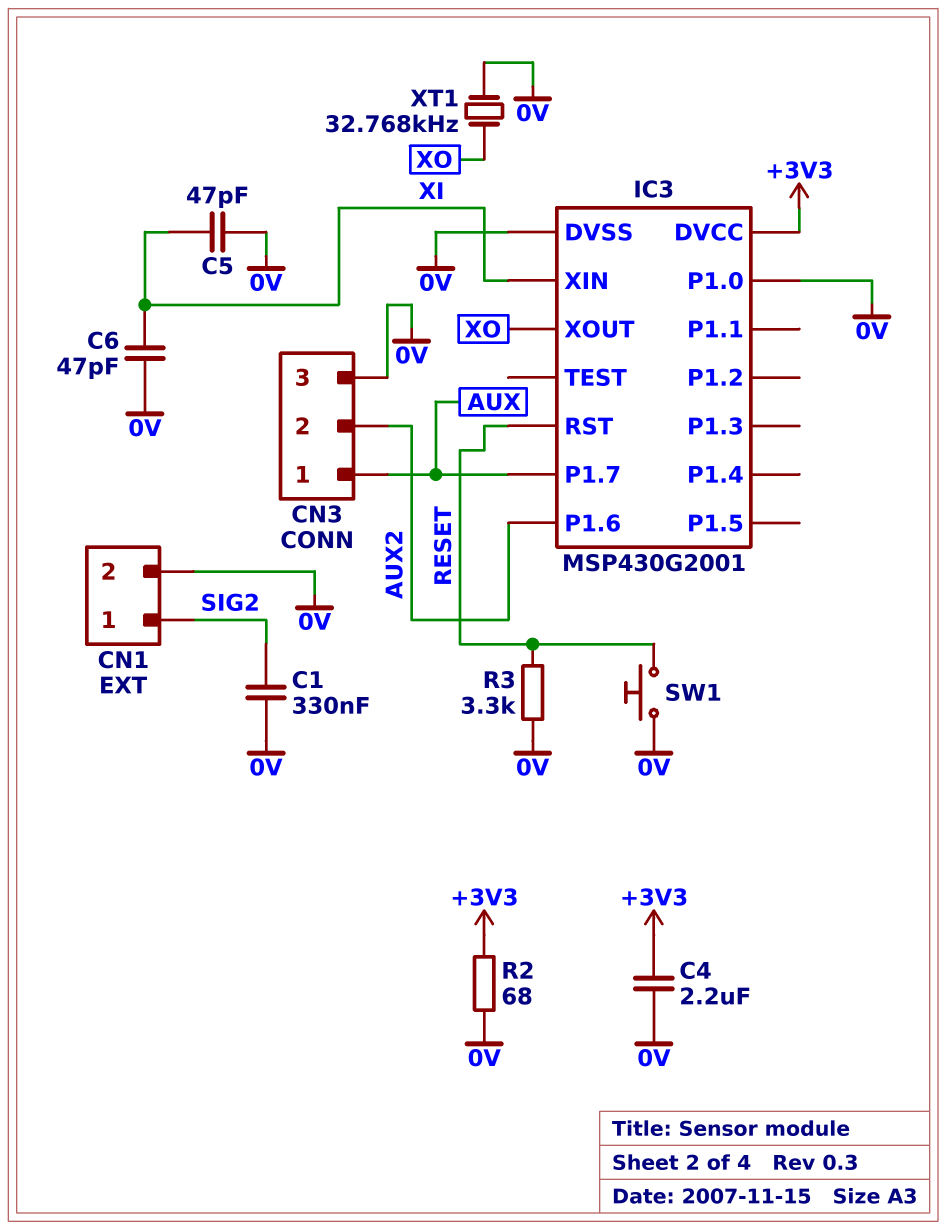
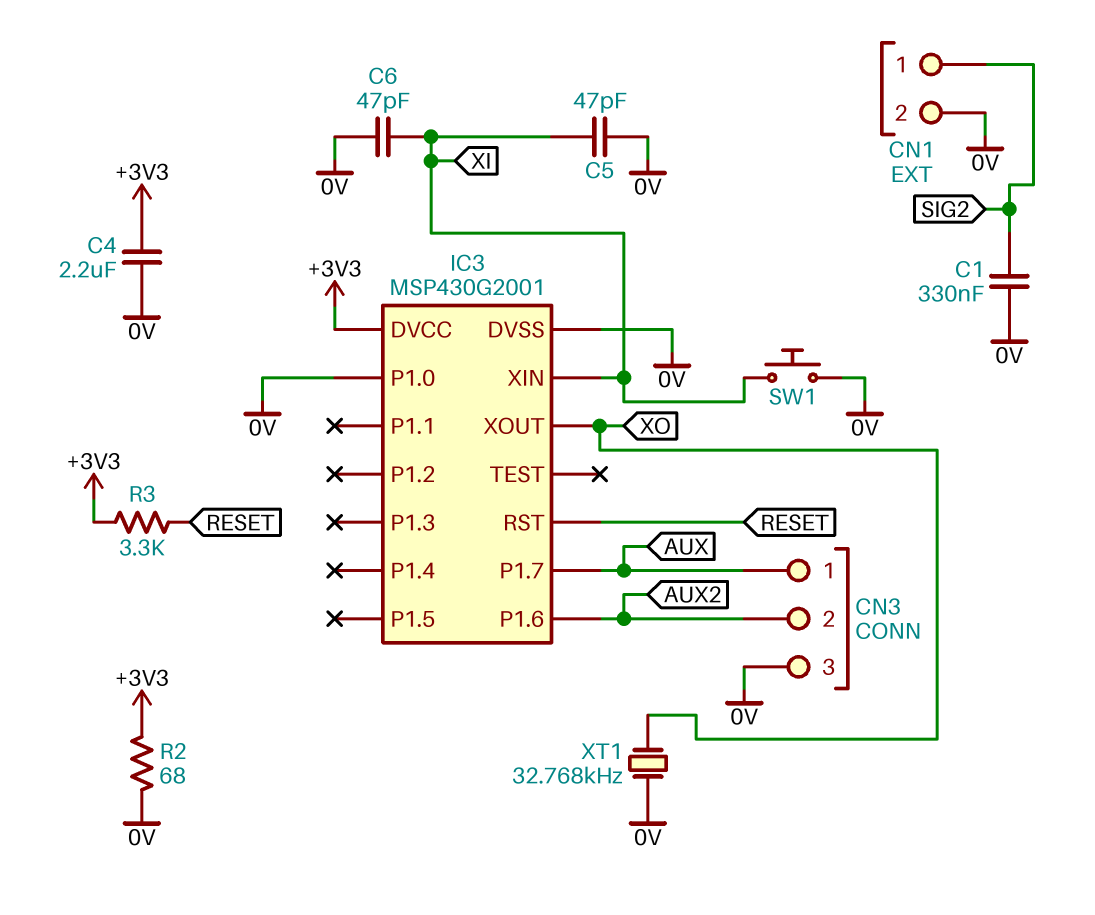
R3: 3.3k (0V, RESET) -> 3.3k (+3V3, RESET)
SW1: button (0V, RESET) -> button (0V, XI)

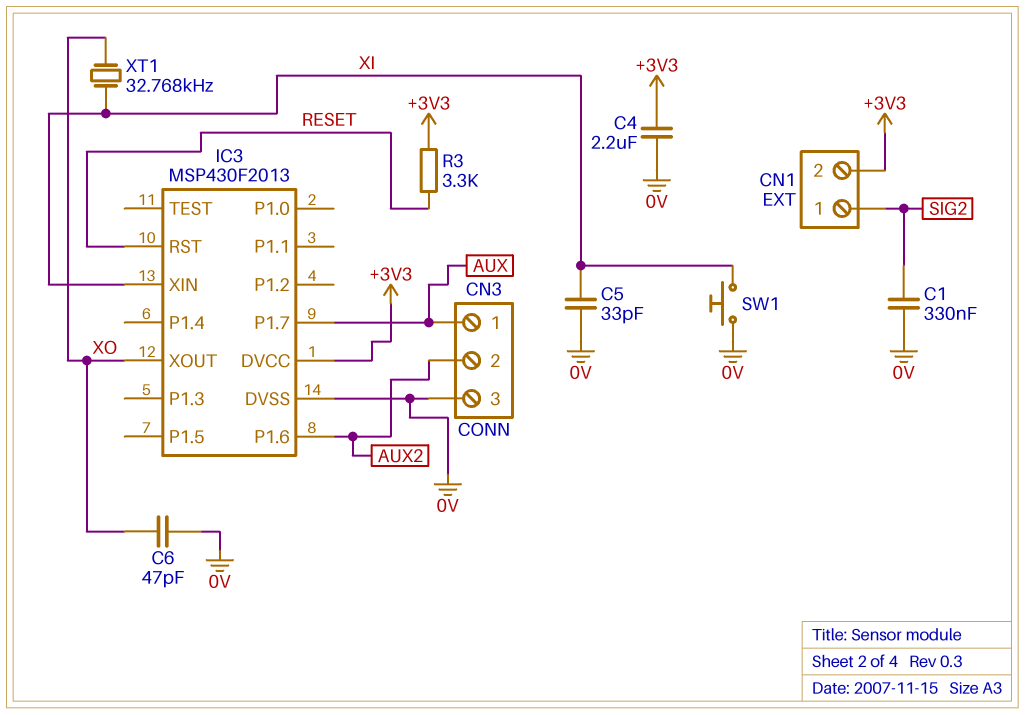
C5: 47pF (0V, XI) -> 33pF (0V, XI)
C6: 47pF (0V, XI) -> 47pF (0V, XO)
CN1 pin 2: 0V -> +3V3
IC3: MSP430G2001 -> MSP430F2013
IC3 pin P1.0: 0V -> none
R2: 68 (+3V3, 0V) -> none
XT1: 32.768kHz (0V, XO) -> 32.768kHz (XI, XO)

